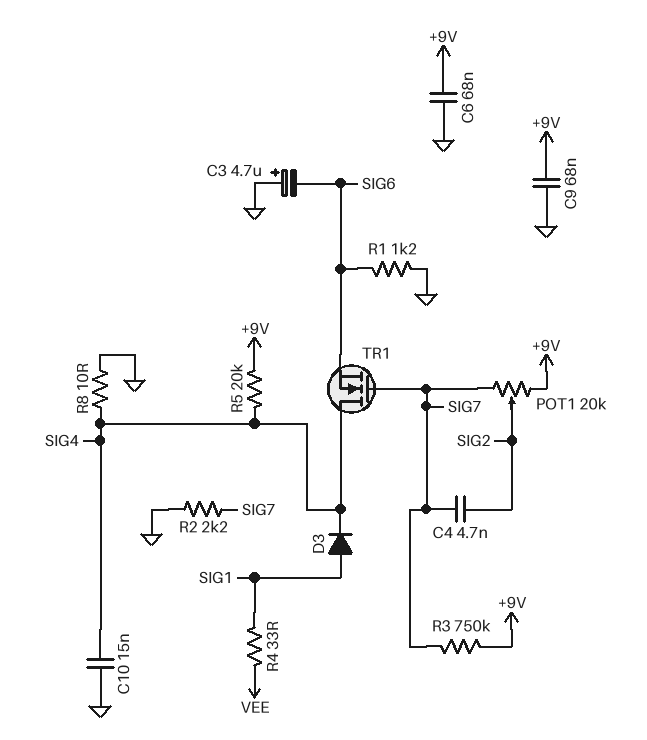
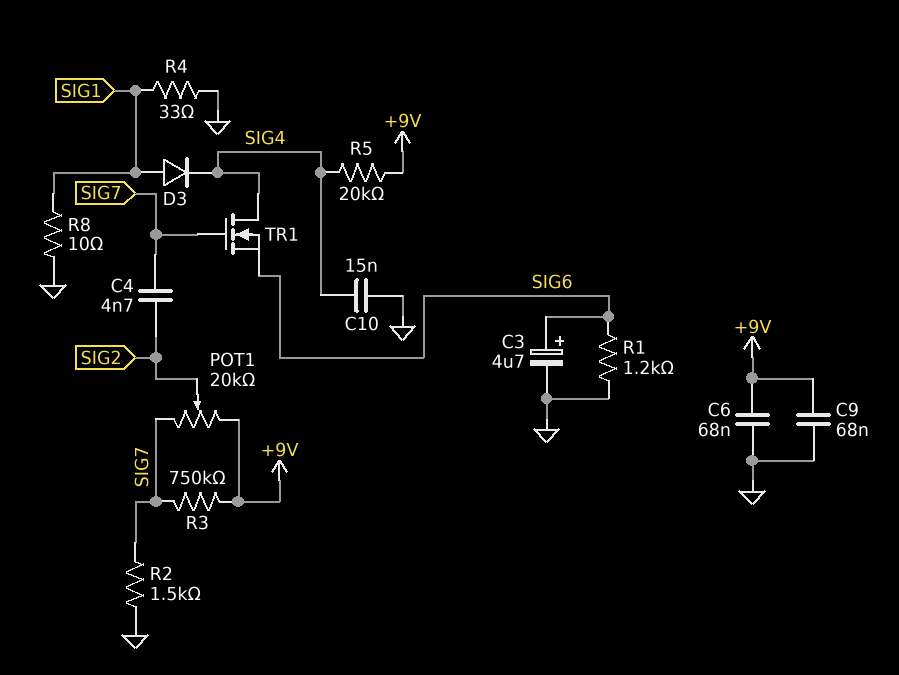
C3: 4.7uF (plus GND, minus SIG6) -> 4.7uF (plus SIG6, minus GND)
R2: 2.2k (GND, SIG7) -> 1.5k (GND, SIG7)
R4: 33 (SIG1, VEE) -> 33 (GND, SIG1)
R8: 10 (GND, SIG4) -> 10 (GND, SIG1)

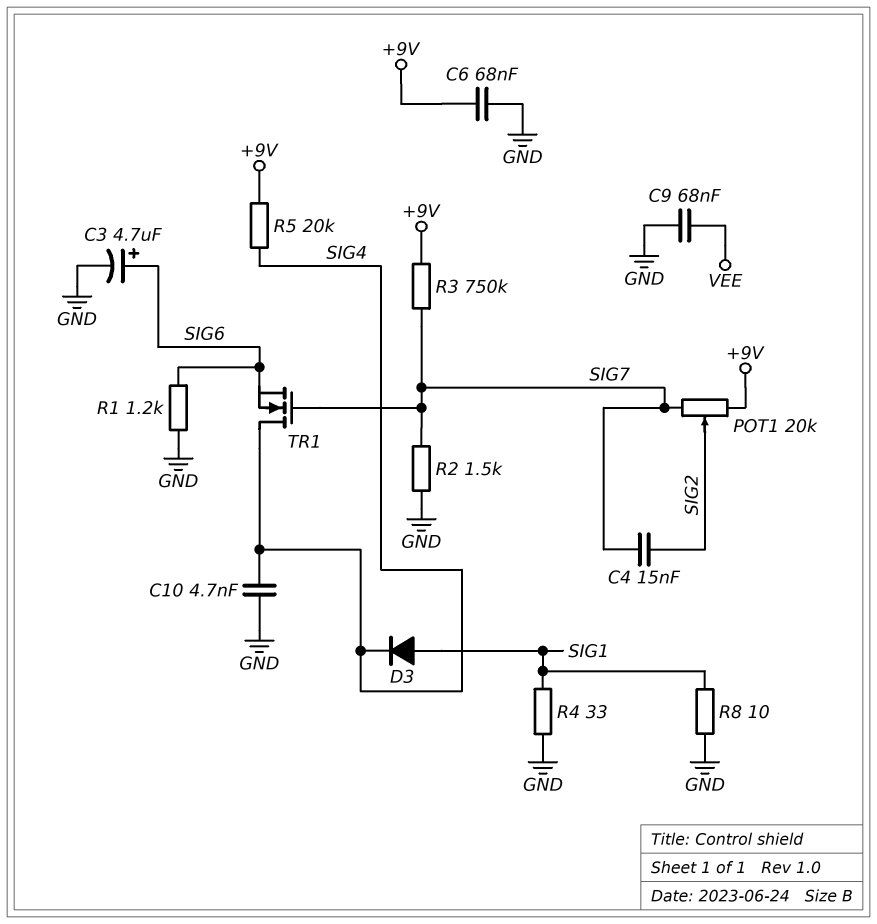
C4: 4.7nF (SIG2, SIG7) -> 15nF (SIG2, SIG7)
C9: 68nF (+9V, GND) -> 68nF (GND, VEE)
C10: 15nF (GND, SIG4) -> 4.7nF (GND, SIG4)

